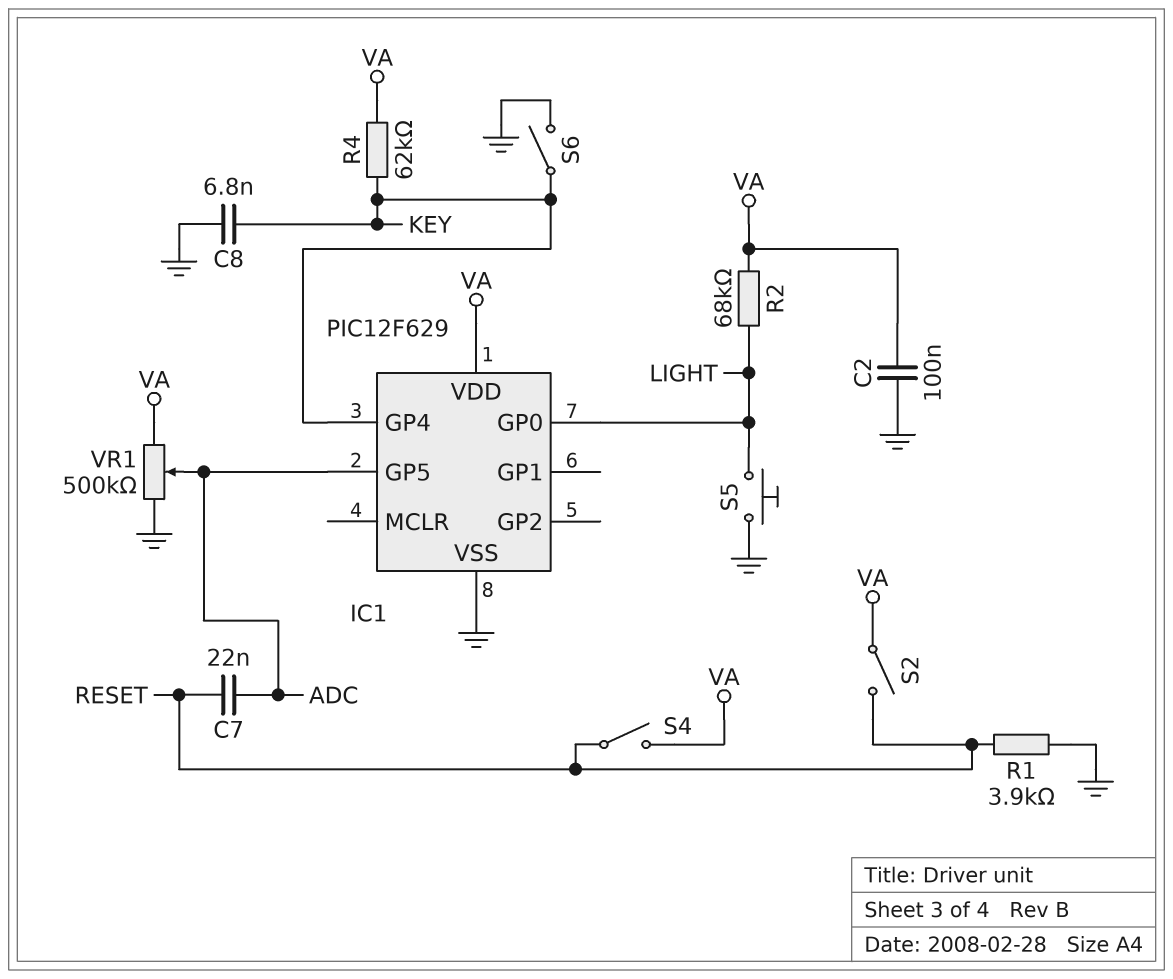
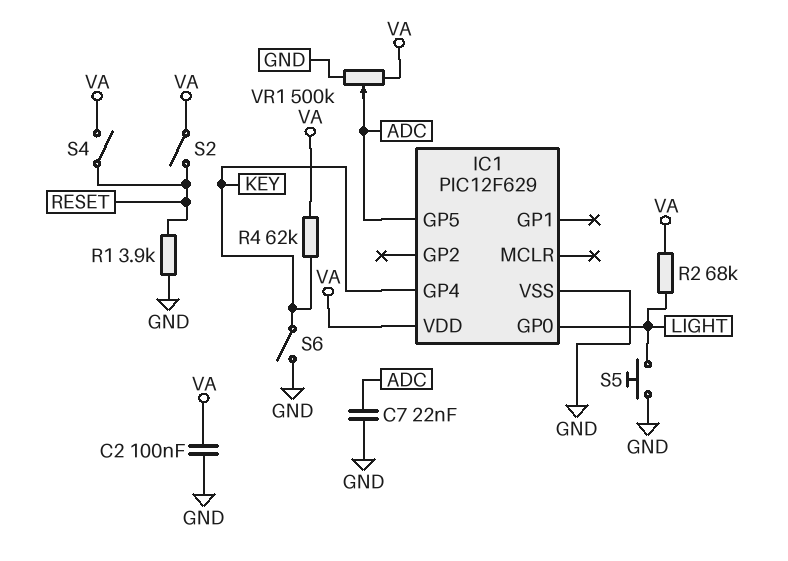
C7: 22nF (ADC, RESET) -> 22nF (ADC, GND)
C8: 6.8nF (GND, KEY) -> none

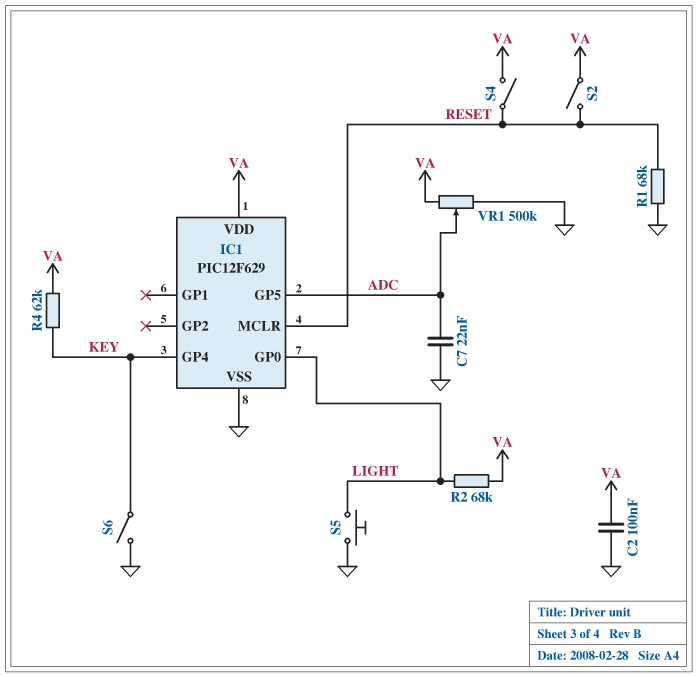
IC1 pin MCLR: none -> RESET
R1: 3.9k (GND, RESET) -> 68k (GND, RESET)

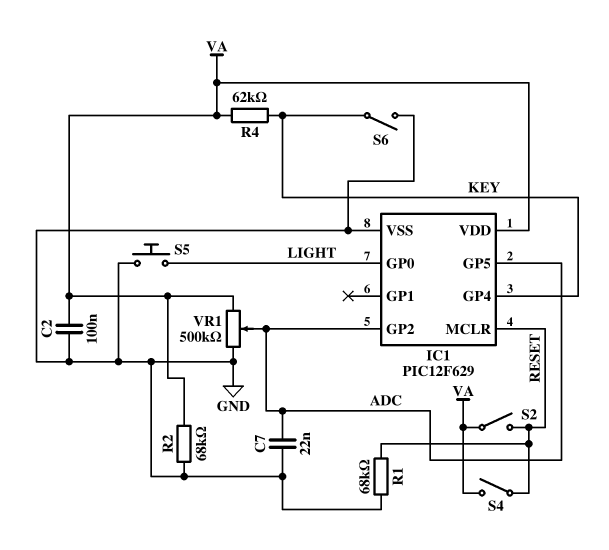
IC1 pin GP2: none -> ADC
R2: 68k (LIGHT, VA) -> 68k (GND, VA)

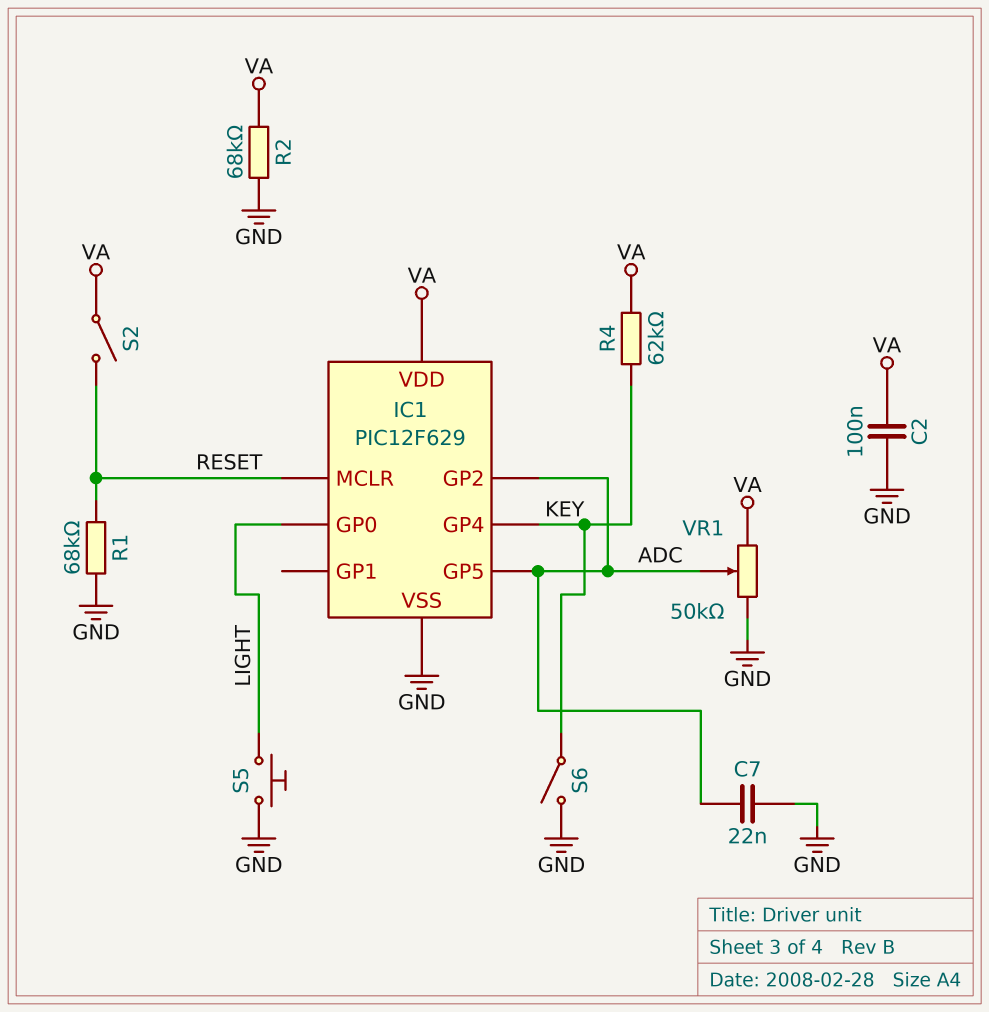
S4: switch (RESET, VA) -> none
VR1: 500k (GND, VA, wiper ADC) -> 50k (GND, VA, wiper ADC)

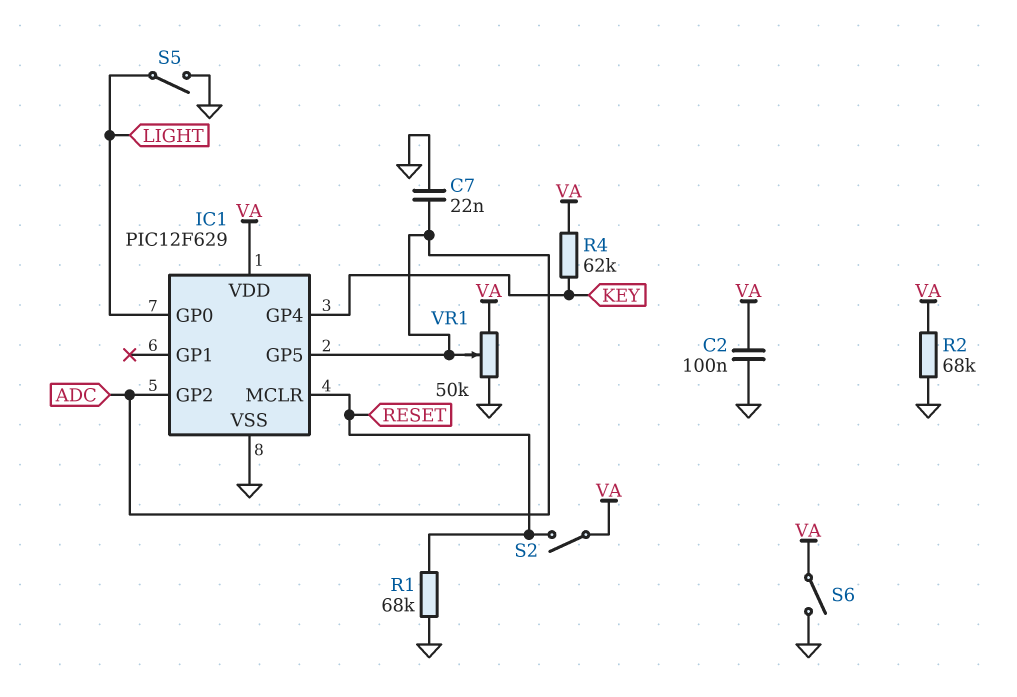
S5: button (GND, LIGHT) -> switch (GND, LIGHT)
S6: switch (GND, KEY) -> switch (GND, VA)

